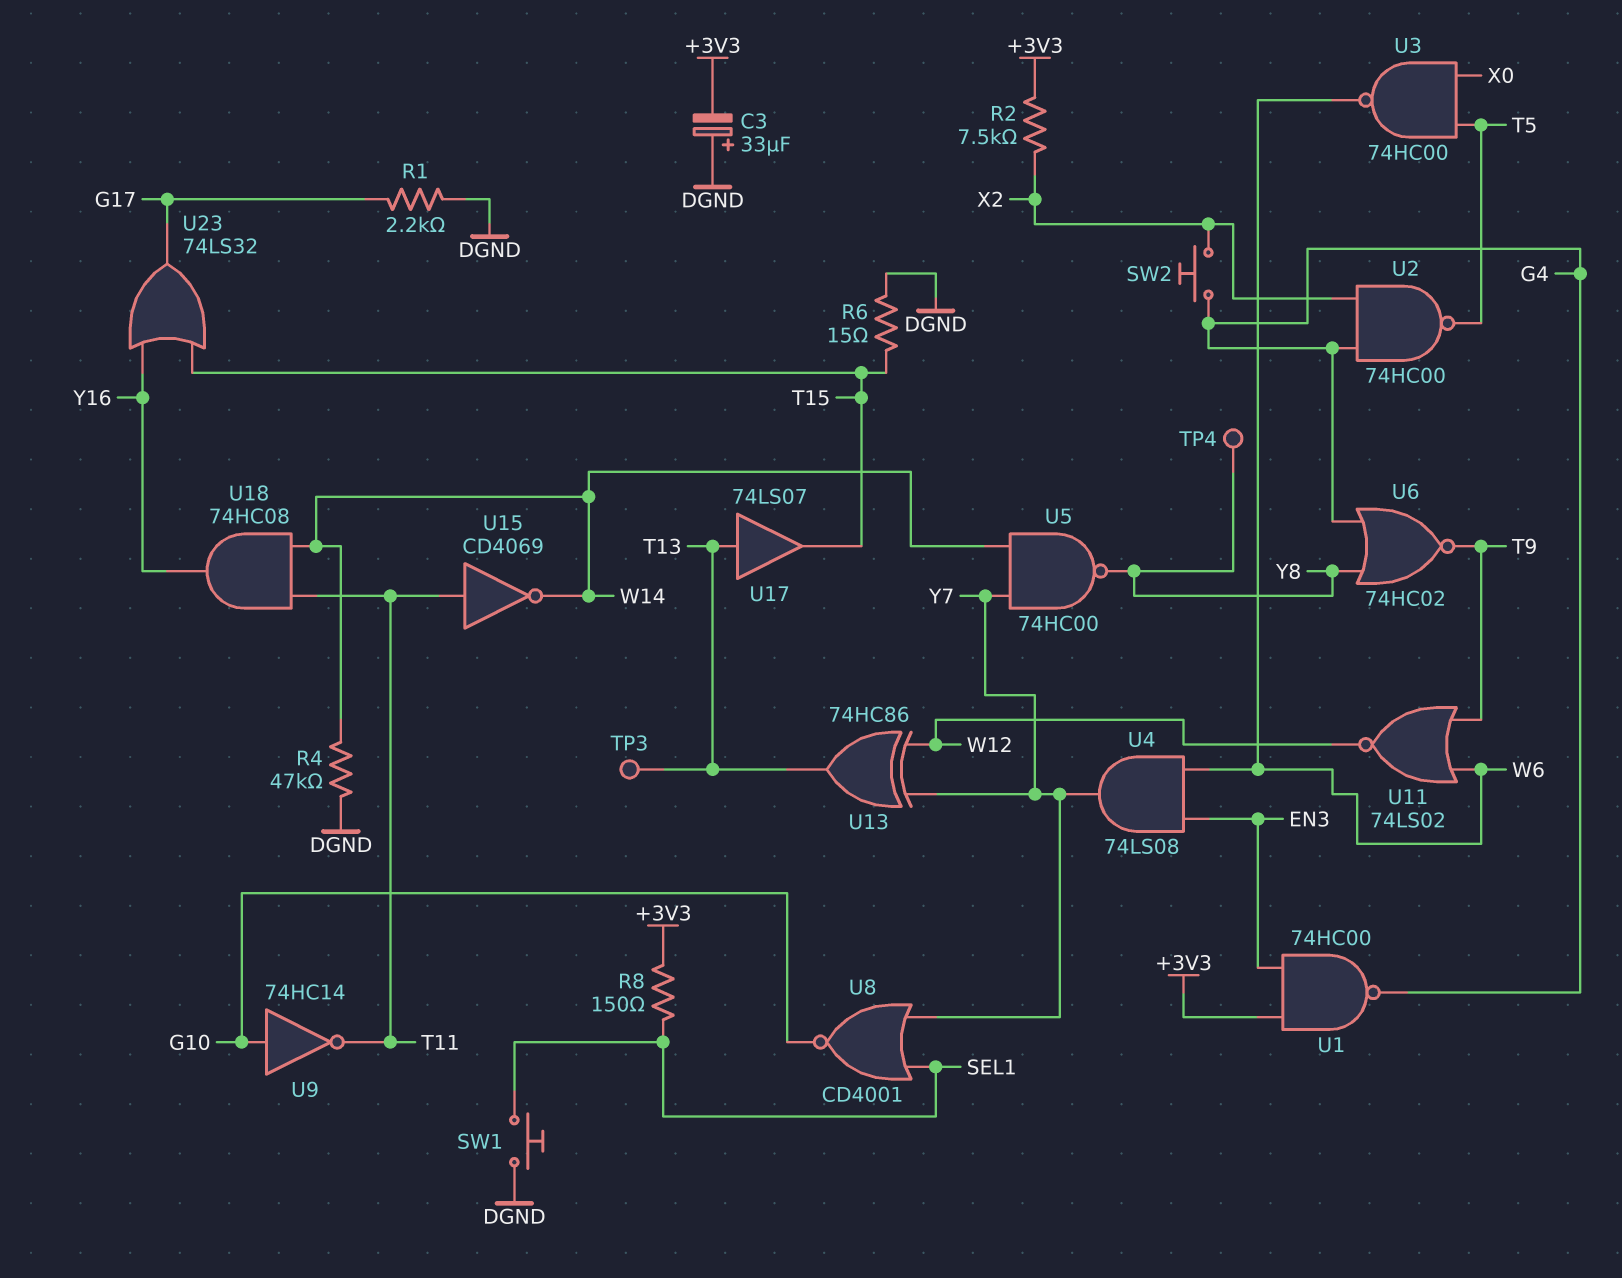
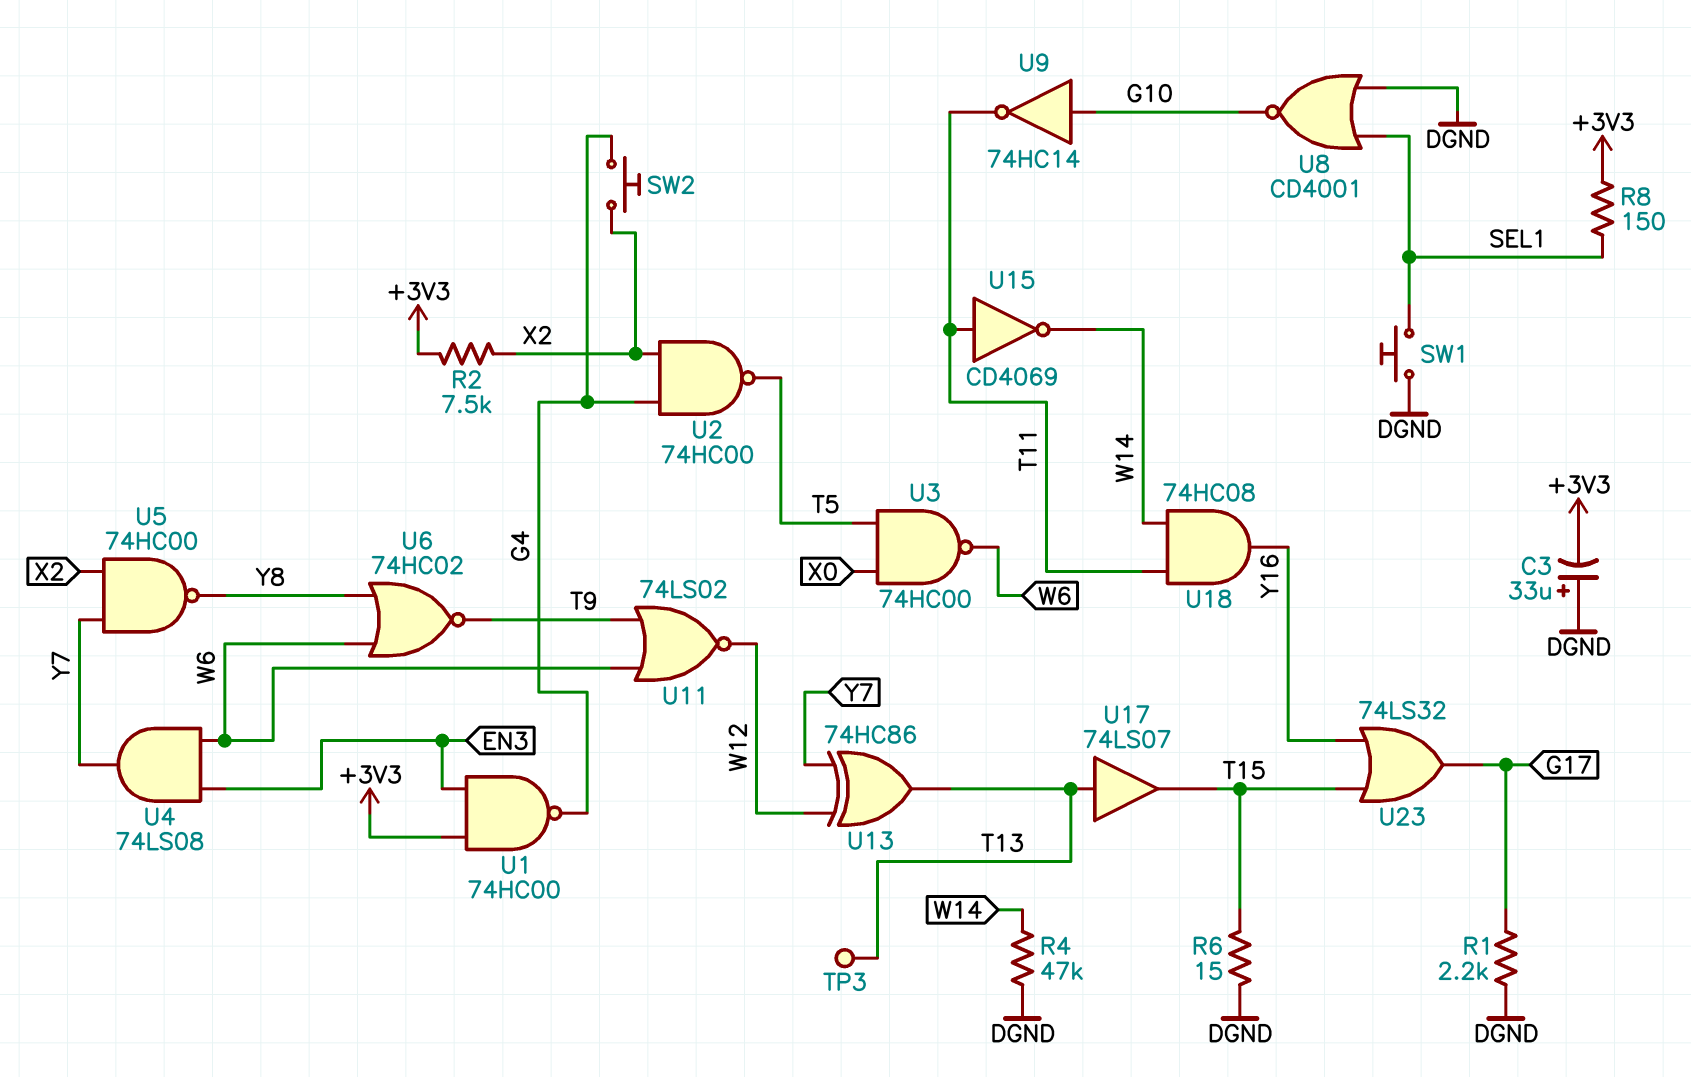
TP4: test point (Y8) -> none
U5: NAND 74HC00 (in W14, in Y7, out Y8) -> NAND 74HC00 (in X2, in Y7, out Y8)
U6: NOR 74HC02 (in G4, in Y8, out T9) -> NOR 74HC02 (in W6, in Y8, out T9)
U8: NOR CD4001 (in SEL1, in Y7, out G10) -> NOR CD4001 (in DGND, in SEL1, out G10)

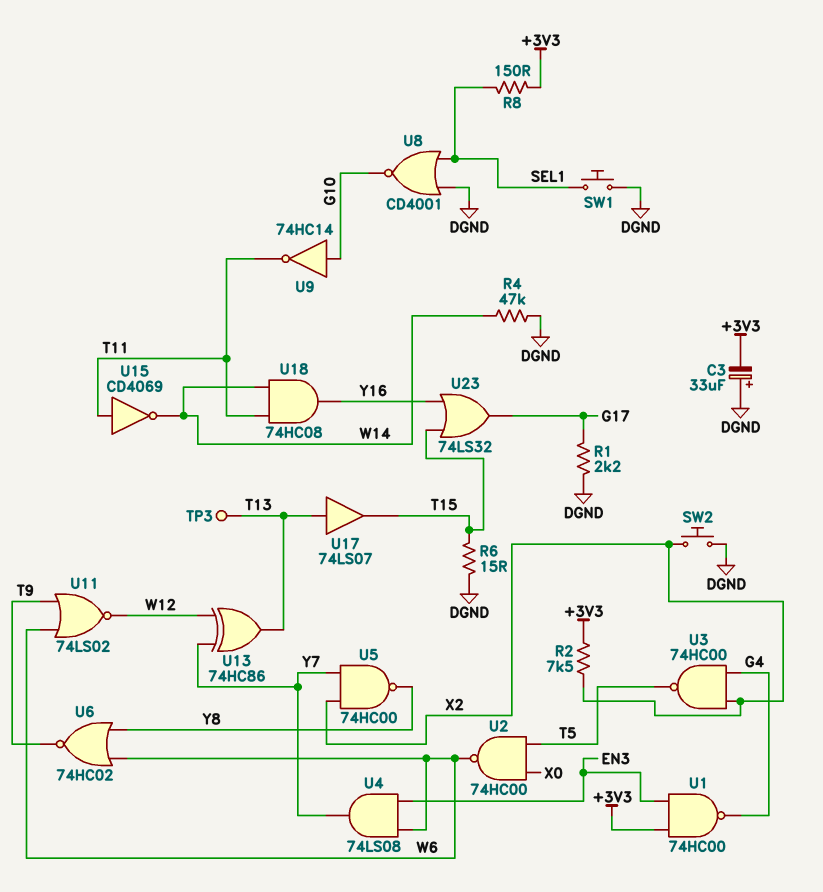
SW2: button (G4, X2) -> button (DGND, X2)
U2: NAND 74HC00 (in G4, in X2, out T5) -> NAND 74HC00 (in T5, in X0, out W6)
U3: NAND 74HC00 (in T5, in X0, out W6) -> NAND 74HC00 (in G4, in X2, out T5)

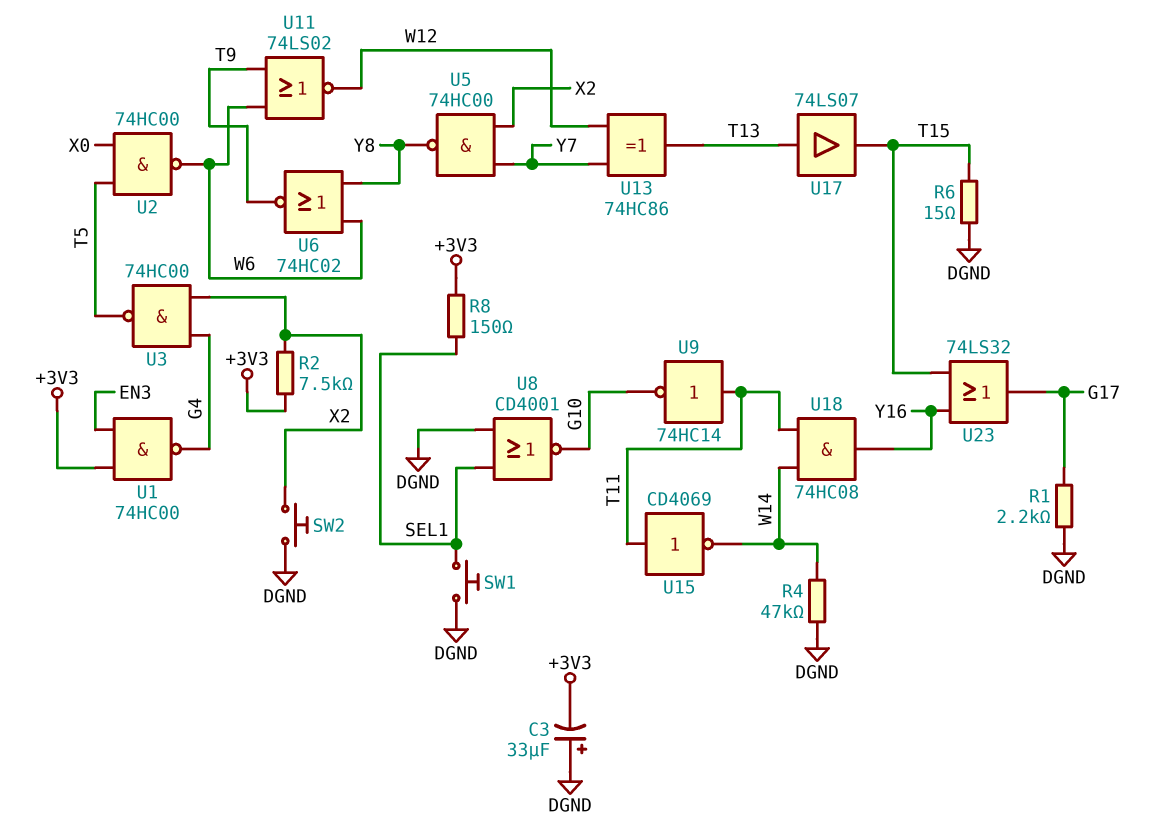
TP3: test point (T13) -> none
U4: AND 74LS08 (in EN3, in W6, out Y7) -> none
U9: NOT 74HC14 (in G10, out T11) -> NOT 74HC14 (in T11, out G10)

